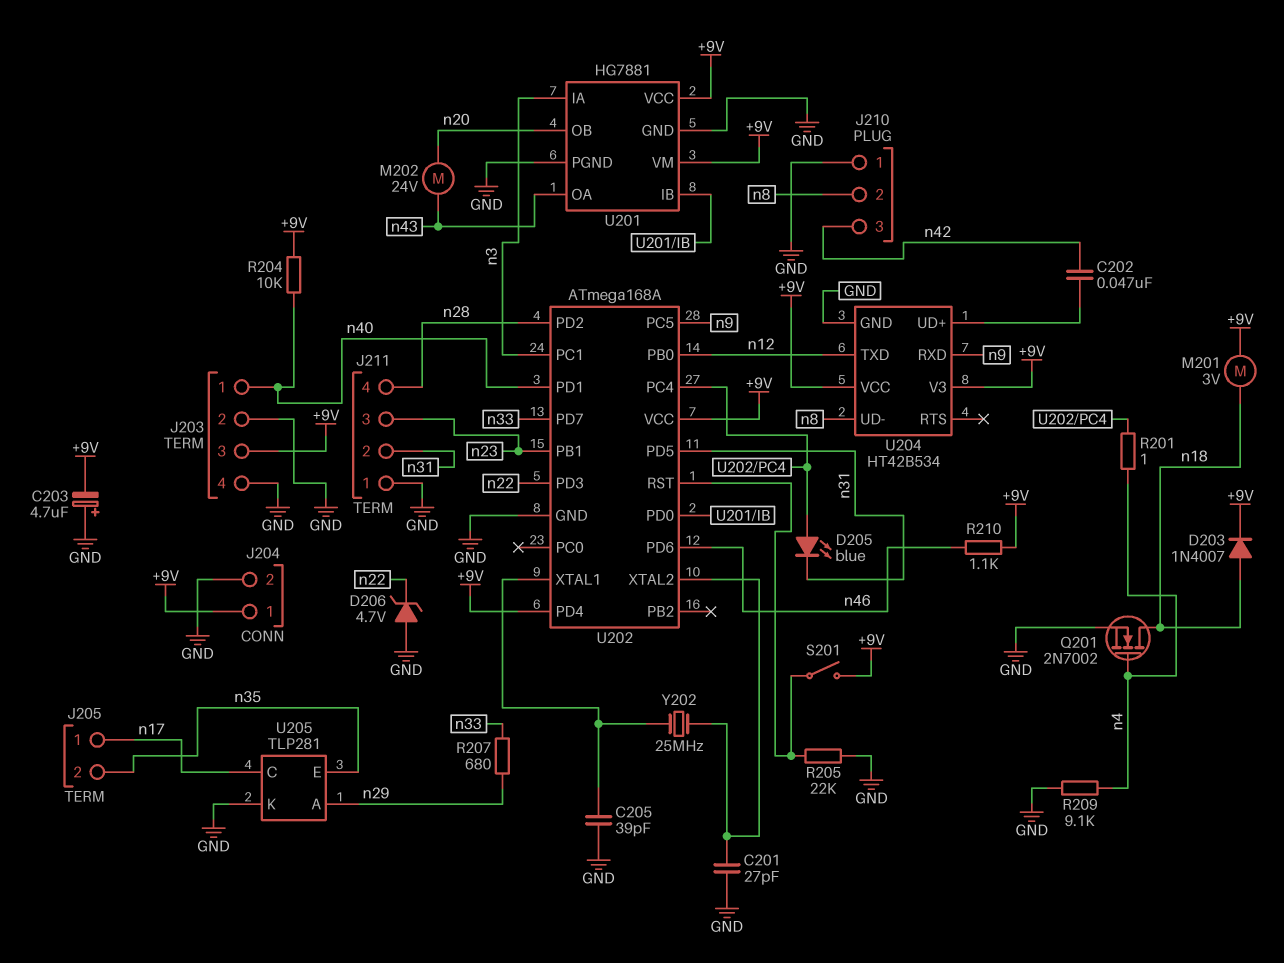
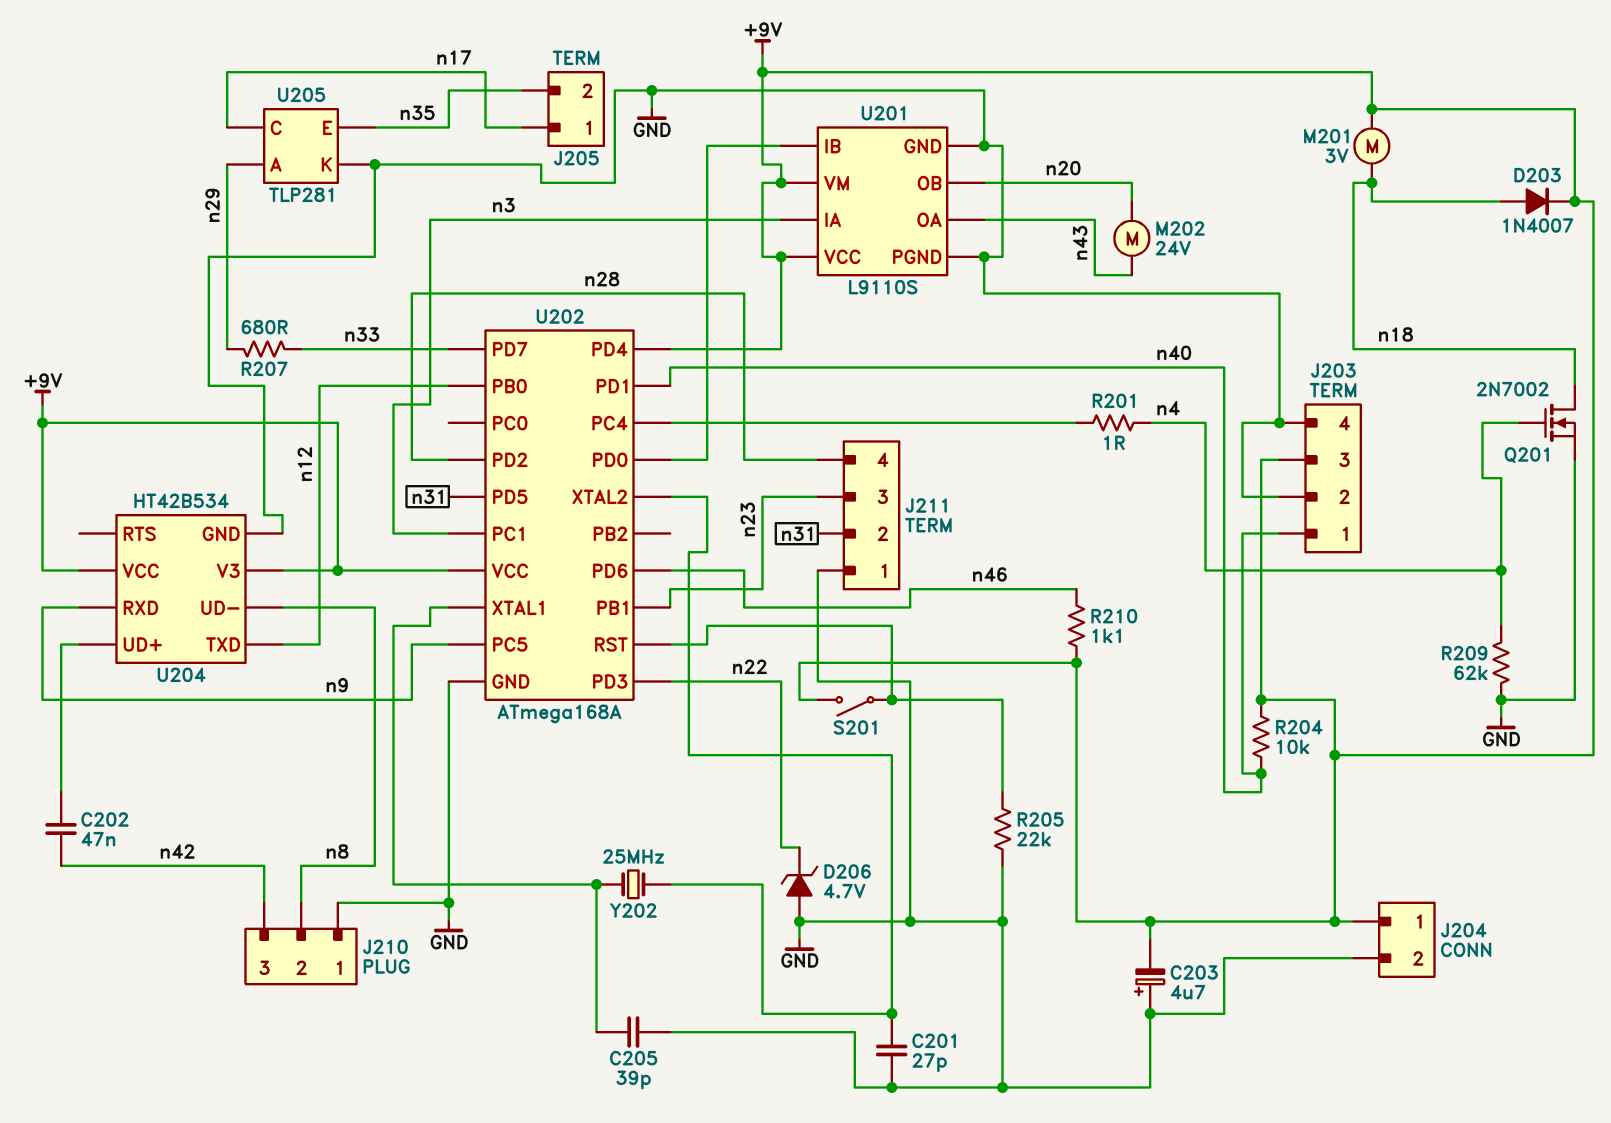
D205: LED blue (A U202/PC4, K n31) -> none
R209: 9.1k (GND, n4) -> 62k (GND, n4)
U201: HG7881 -> L9110S

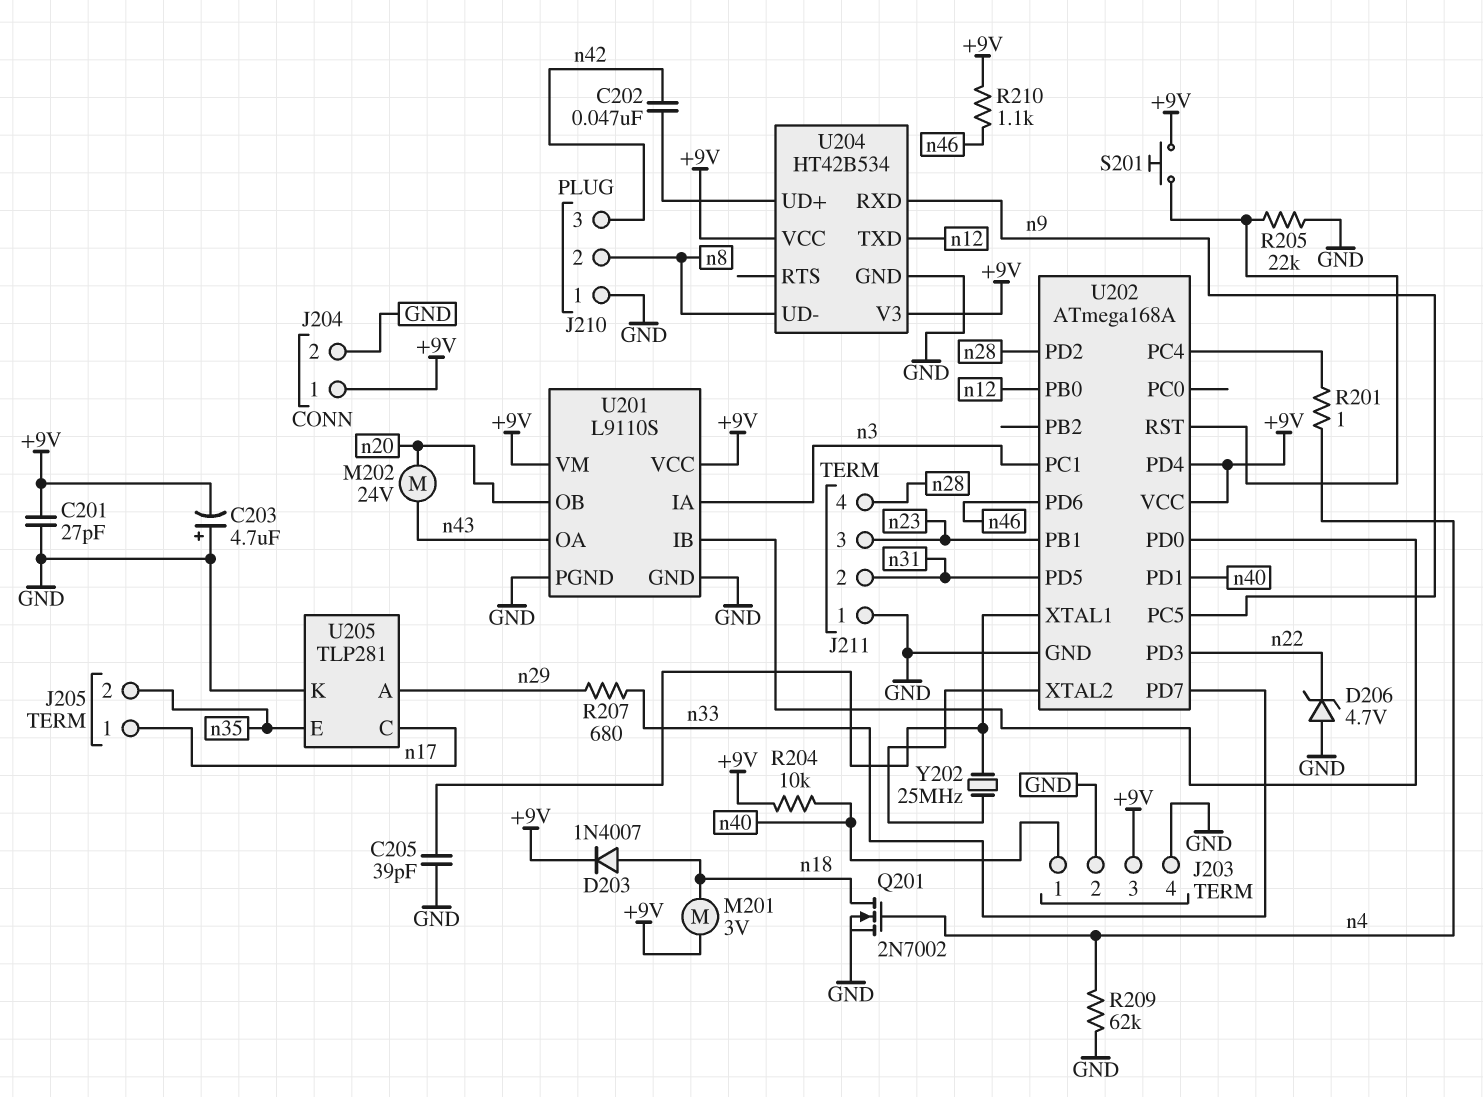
C201: 27pF (GND, U202/XTAL2) -> 27pF (+9V, GND)
S201: switch (+9V, U202/RST) -> button (+9V, U202/RST)

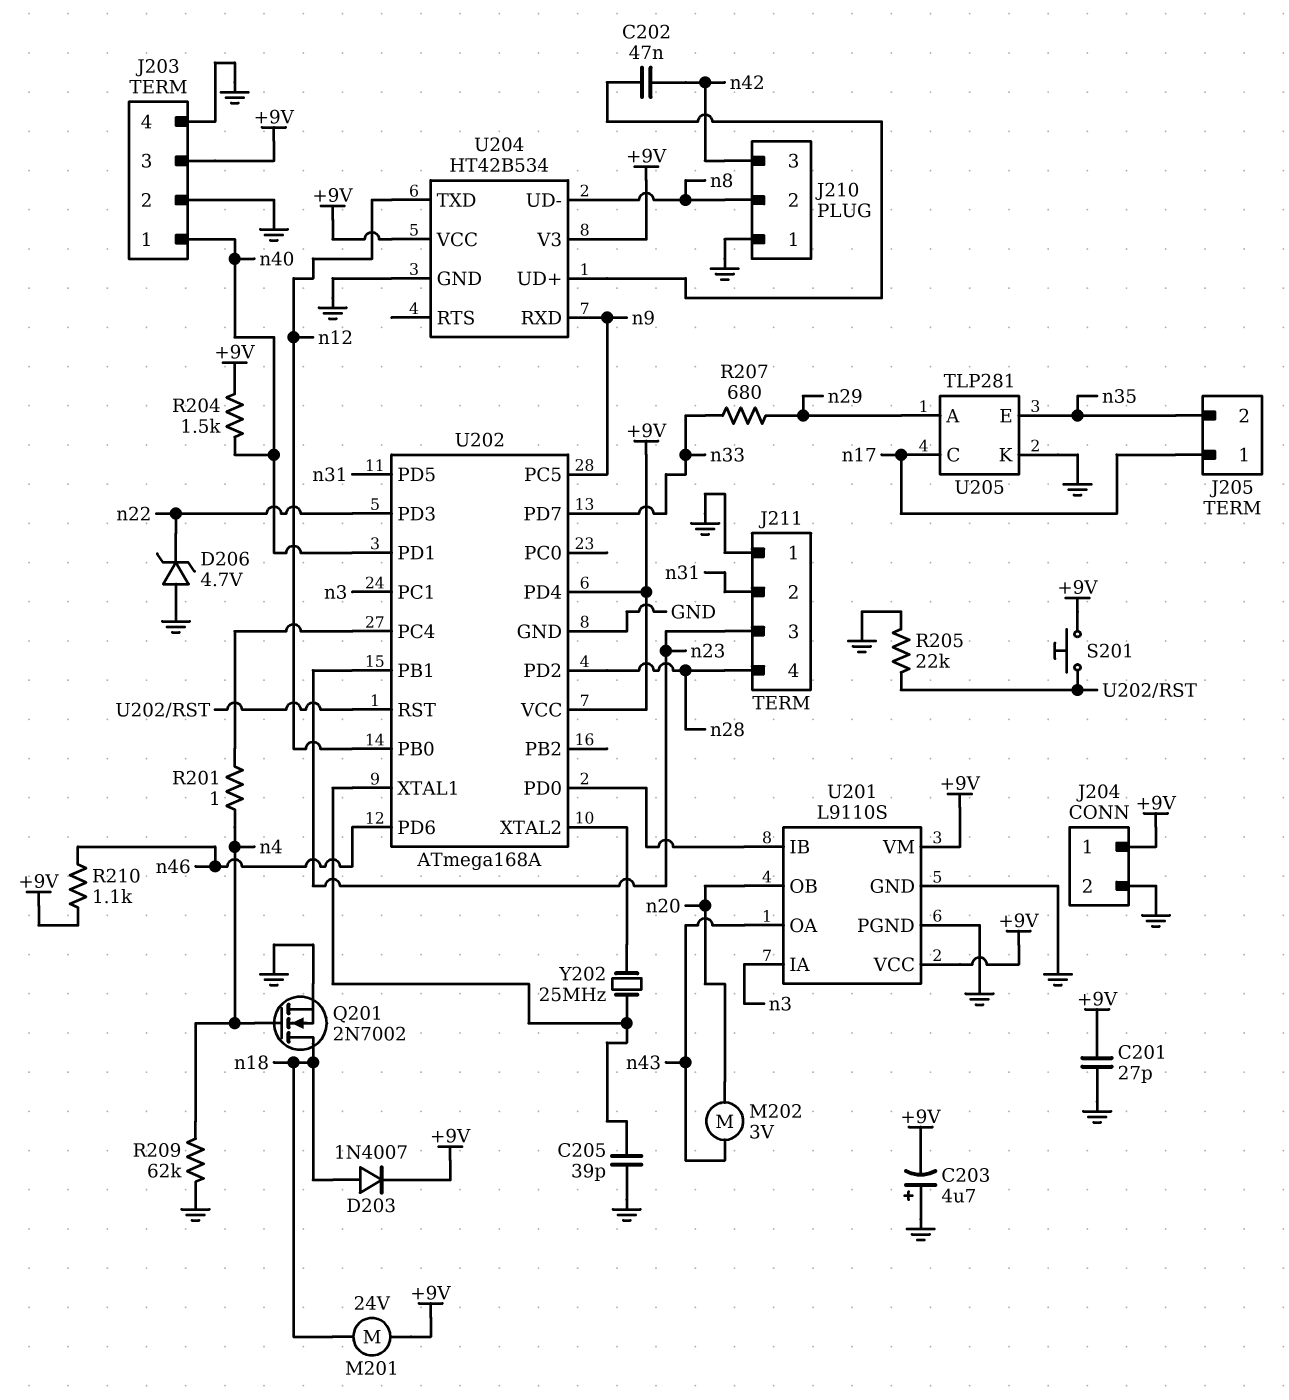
M201: motor 3V (+9V, n18) -> motor 24V (+9V, n18)
M202: motor 24V (n20, n43) -> motor 3V (n20, n43)
R204: 10k (+9V, n40) -> 1.5k (+9V, n40)

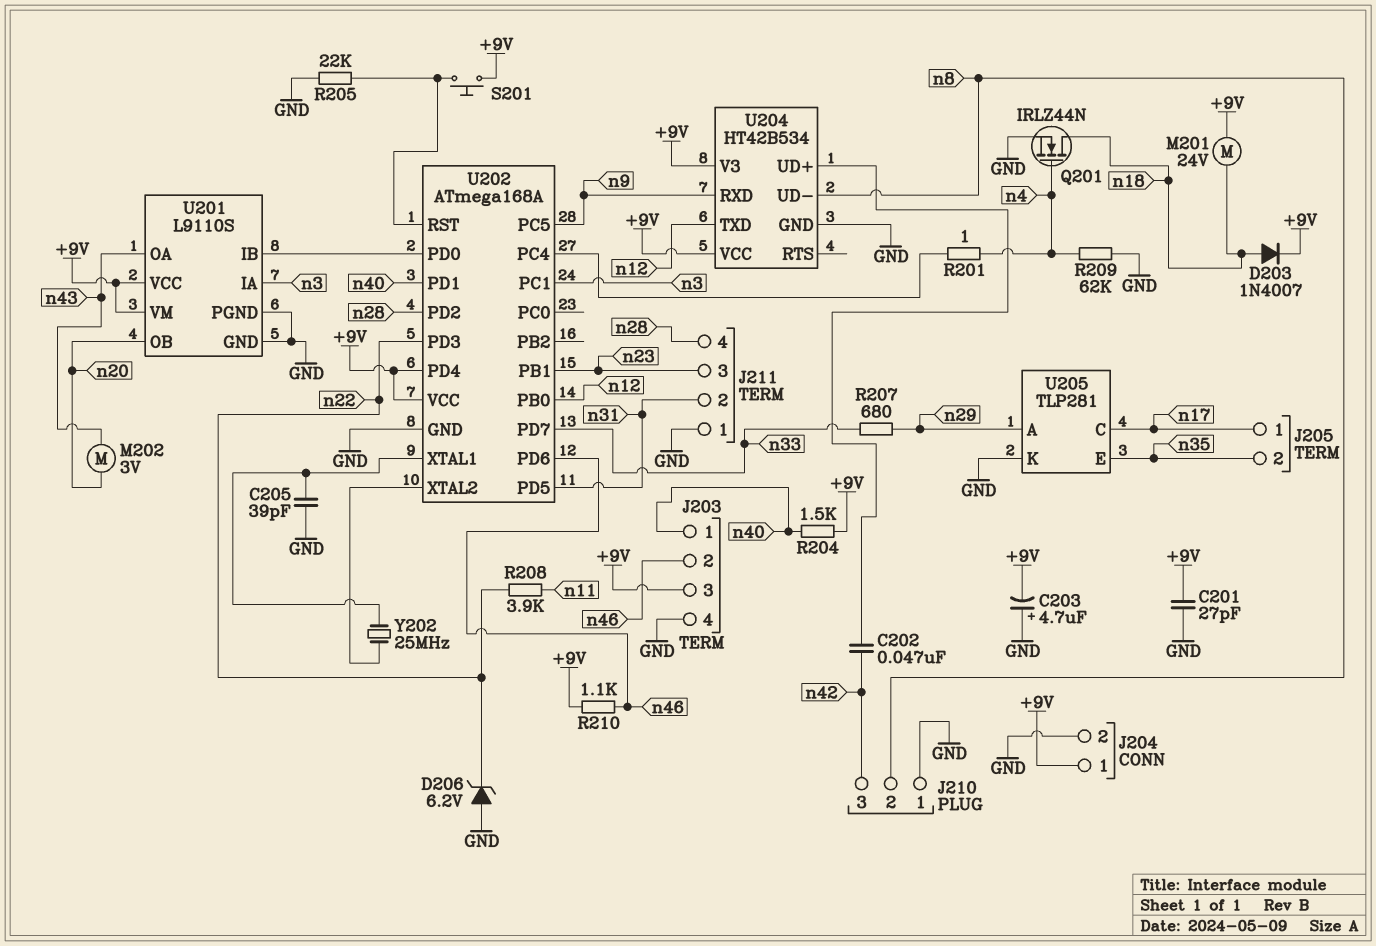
D206: zener 4.7V (A GND, K n22) -> zener 6.2V (A GND, K n22)
J203 pin 2: GND -> n46
Q201: NMOS 2N7002 (G n4, D n18, S GND) -> NMOS IRLZ44N (G n4, D n18, S GND)
R208: none -> 3.9k (n11, n22)

